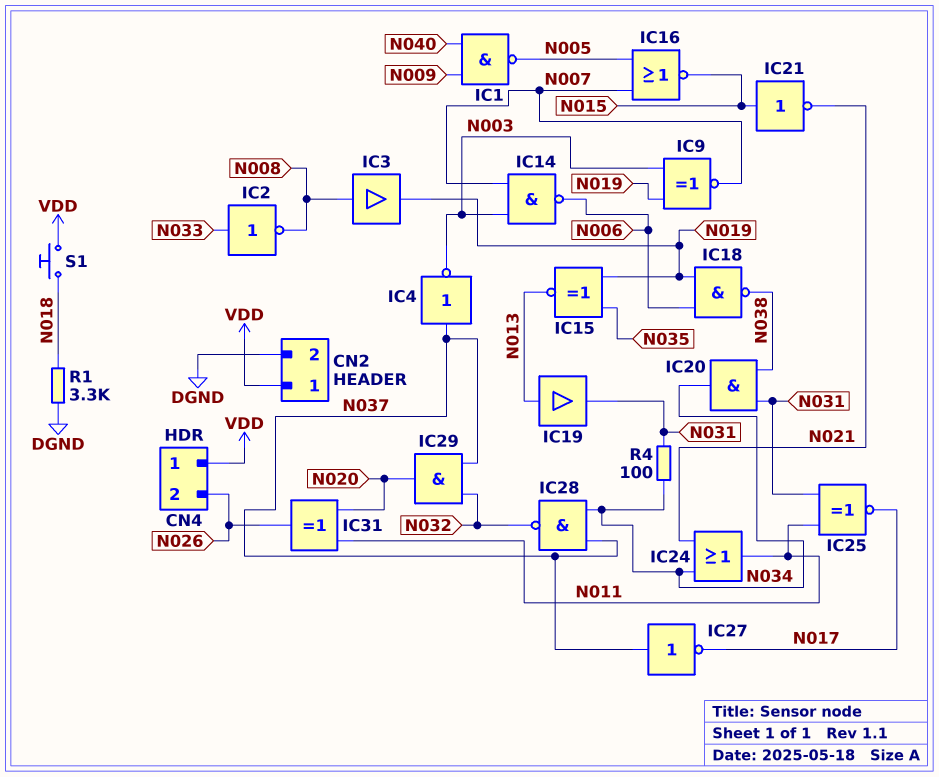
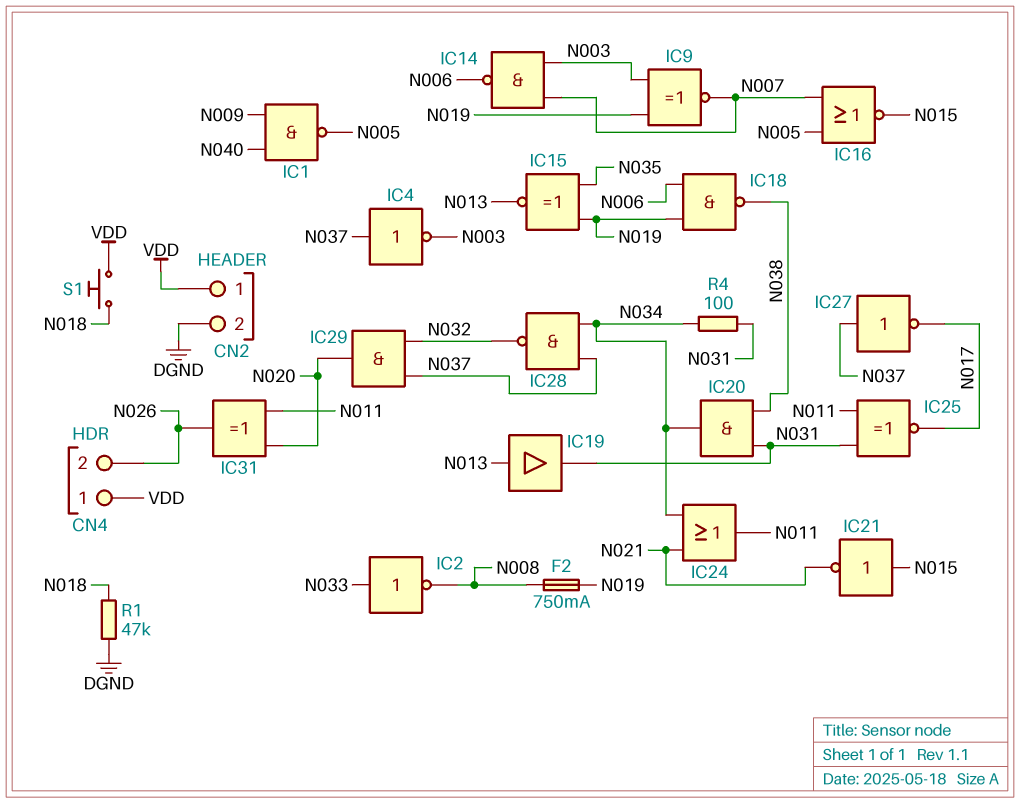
F2: none -> 750mA (N008, N019)
IC3: buffer (in N008, out N019) -> none
R1: 3.3k (DGND, N018) -> 47k (DGND, N018)

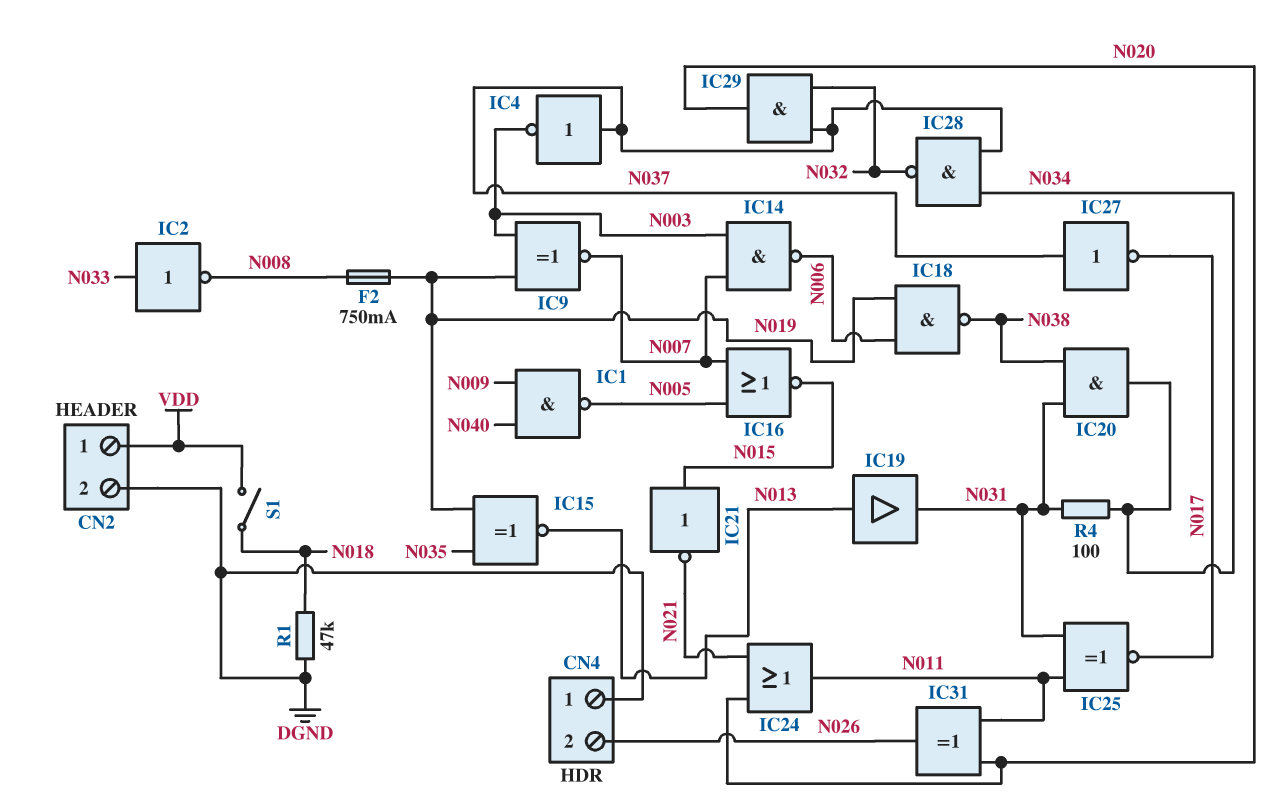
CN4 pin 1: VDD -> DGND
IC24: OR (in N021, in N034, out N011) -> OR (in N020, in N021, out N011)
S1: button (N018, VDD) -> switch (N018, VDD)

